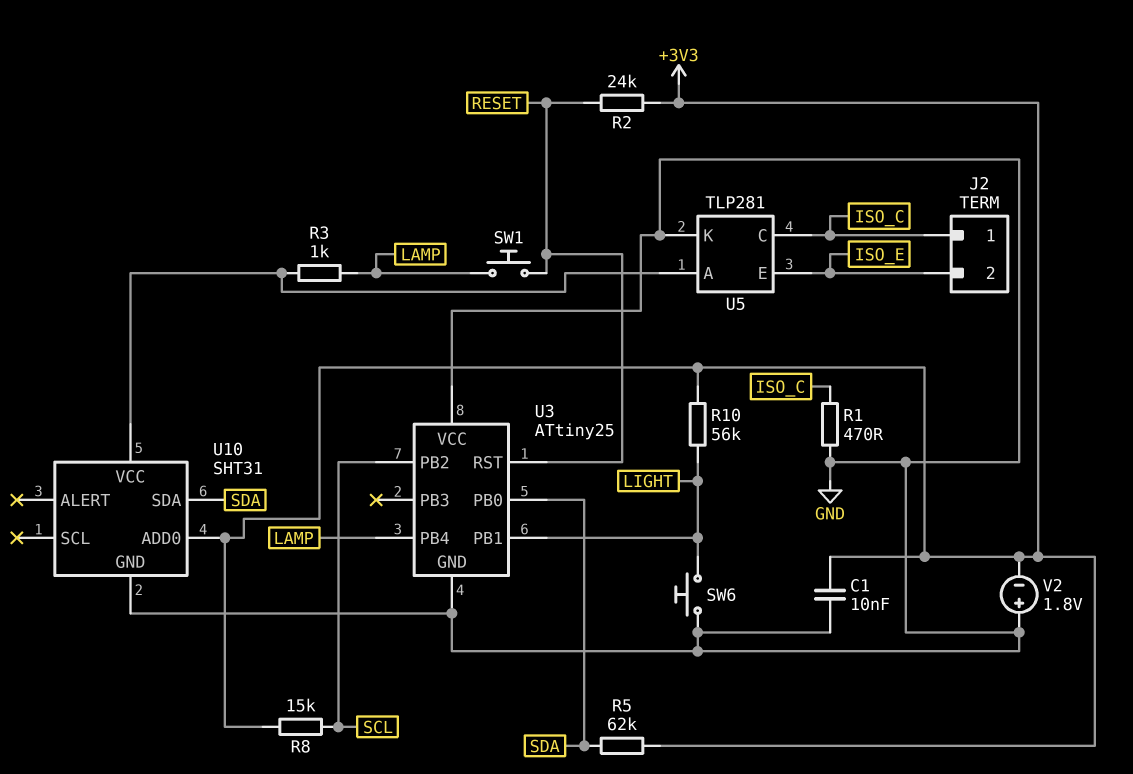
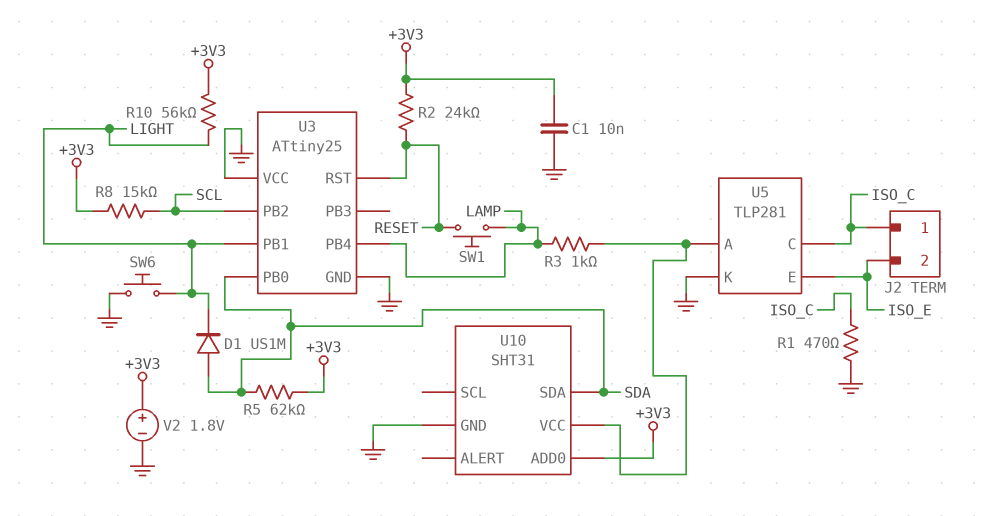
D1: none -> diode US1M (A SDA, K LIGHT)
V2: 1.8V (plus GND, minus +3V3) -> 1.8V (plus +3V3, minus GND)

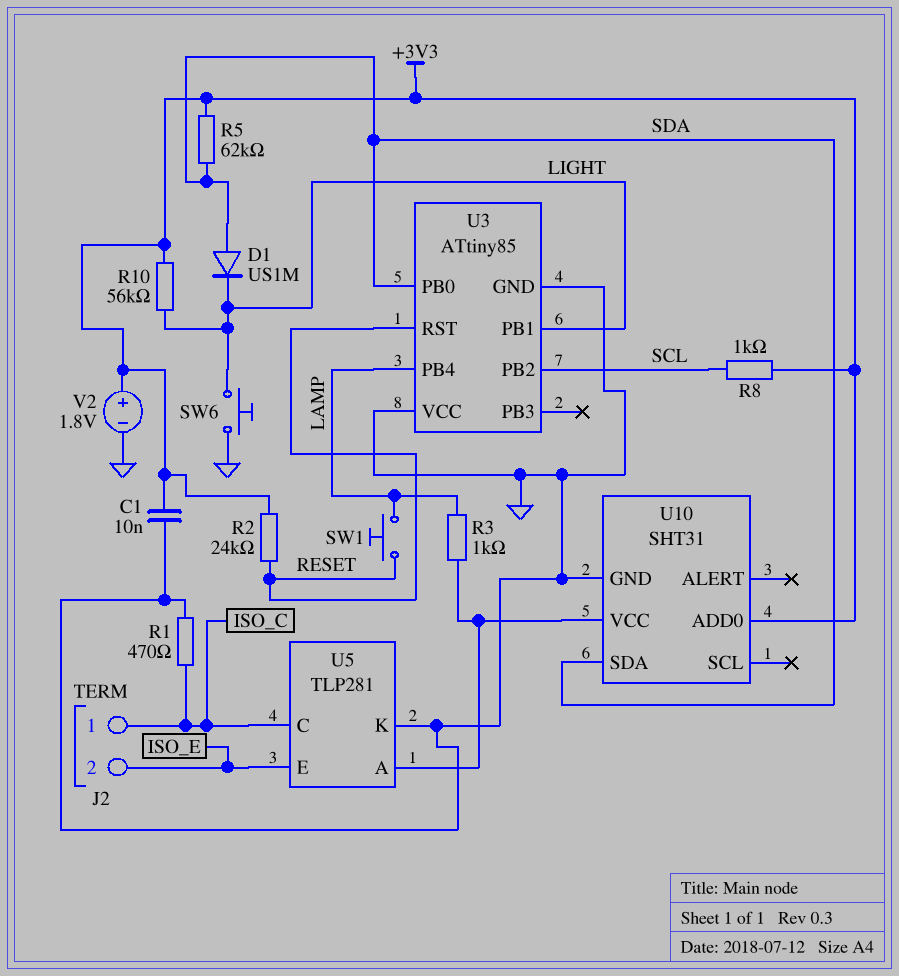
R8: 15k (+3V3, SCL) -> 1k (+3V3, SCL)
U3: ATtiny25 -> ATtiny85

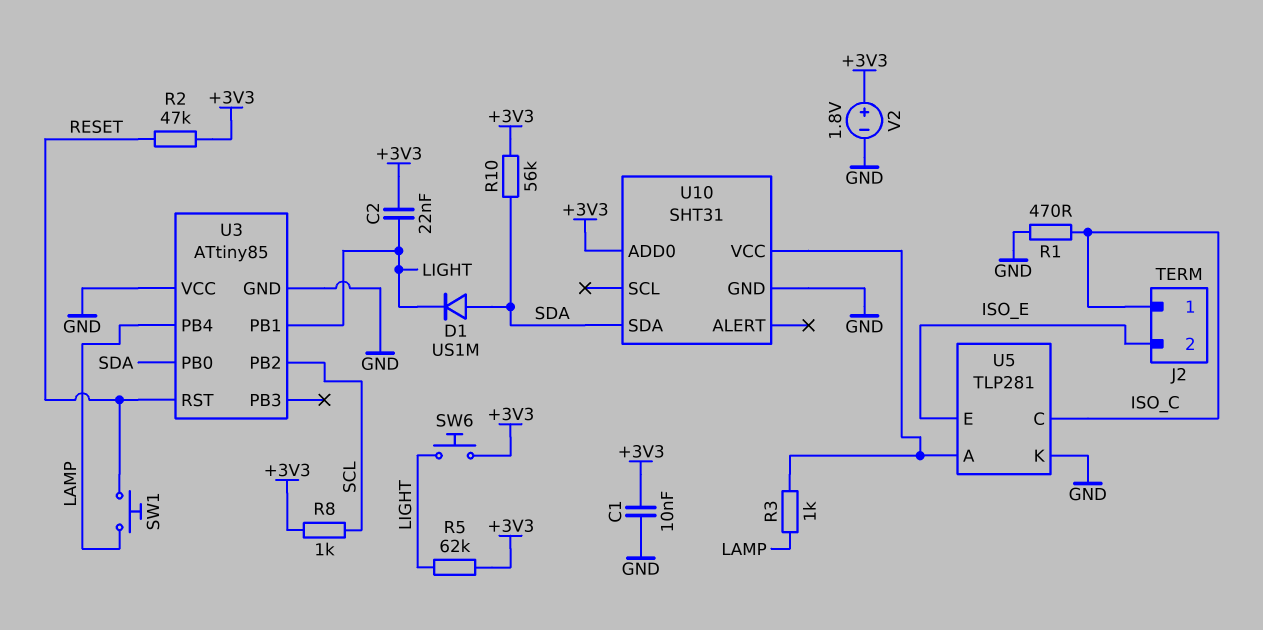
C2: none -> 22nF (+3V3, LIGHT)
R2: 24k (+3V3, RESET) -> 47k (+3V3, RESET)
R5: 62k (+3V3, SDA) -> 62k (+3V3, LIGHT)
R10: 56k (+3V3, LIGHT) -> 56k (+3V3, SDA)
SW6: button (GND, LIGHT) -> button (+3V3, LIGHT)

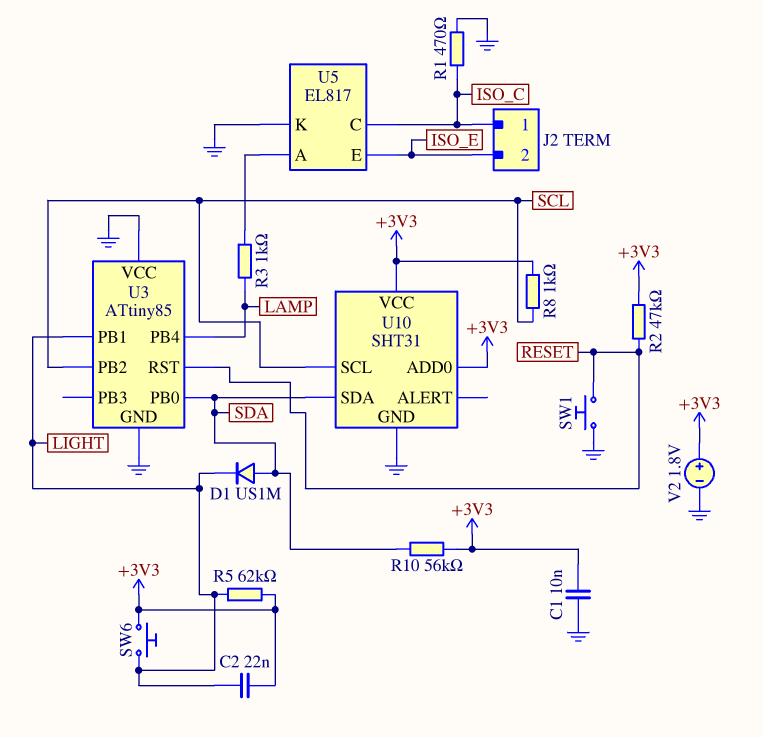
SW1: button (LAMP, RESET) -> button (GND, RESET)
U5: TLP281 -> EL817
U10 pin SCL: none -> SCL
U10 pin VCC: U5/A -> +3V3

